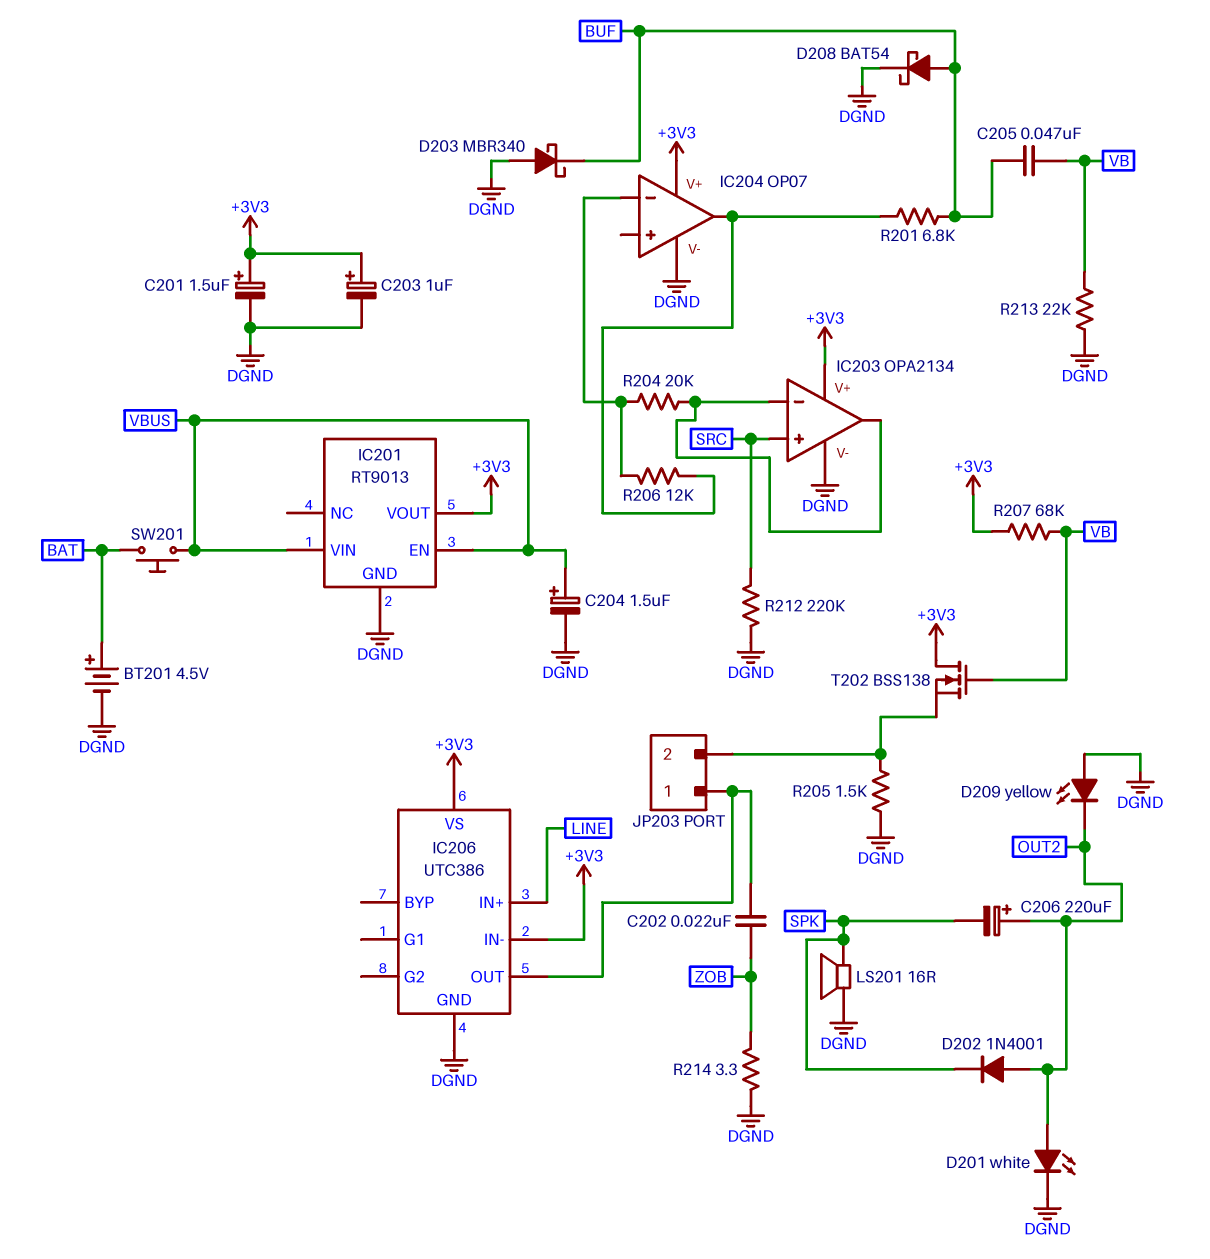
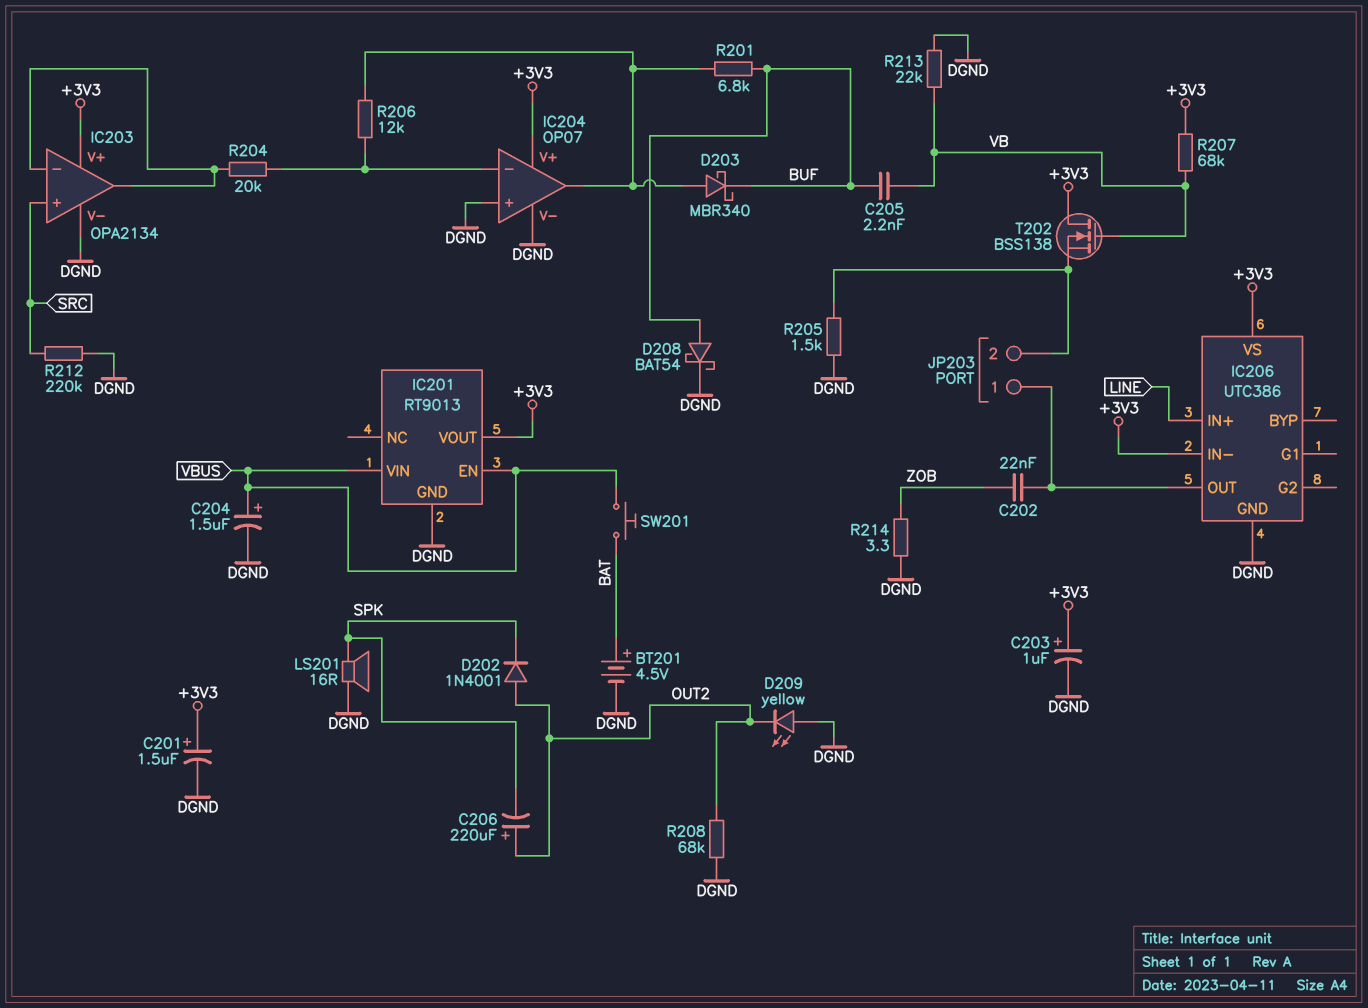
C205: 47nF (BUF, VB) -> 2.2nF (BUF, VB)
D201: LED white (A OUT2, K DGND) -> none
D203: schottky MBR340 (A DGND, K BUF) -> schottky MBR340 (A IC204/out, K BUF)
IC204 pin in+: none -> DGND
R208: none -> 68k (DGND, OUT2)

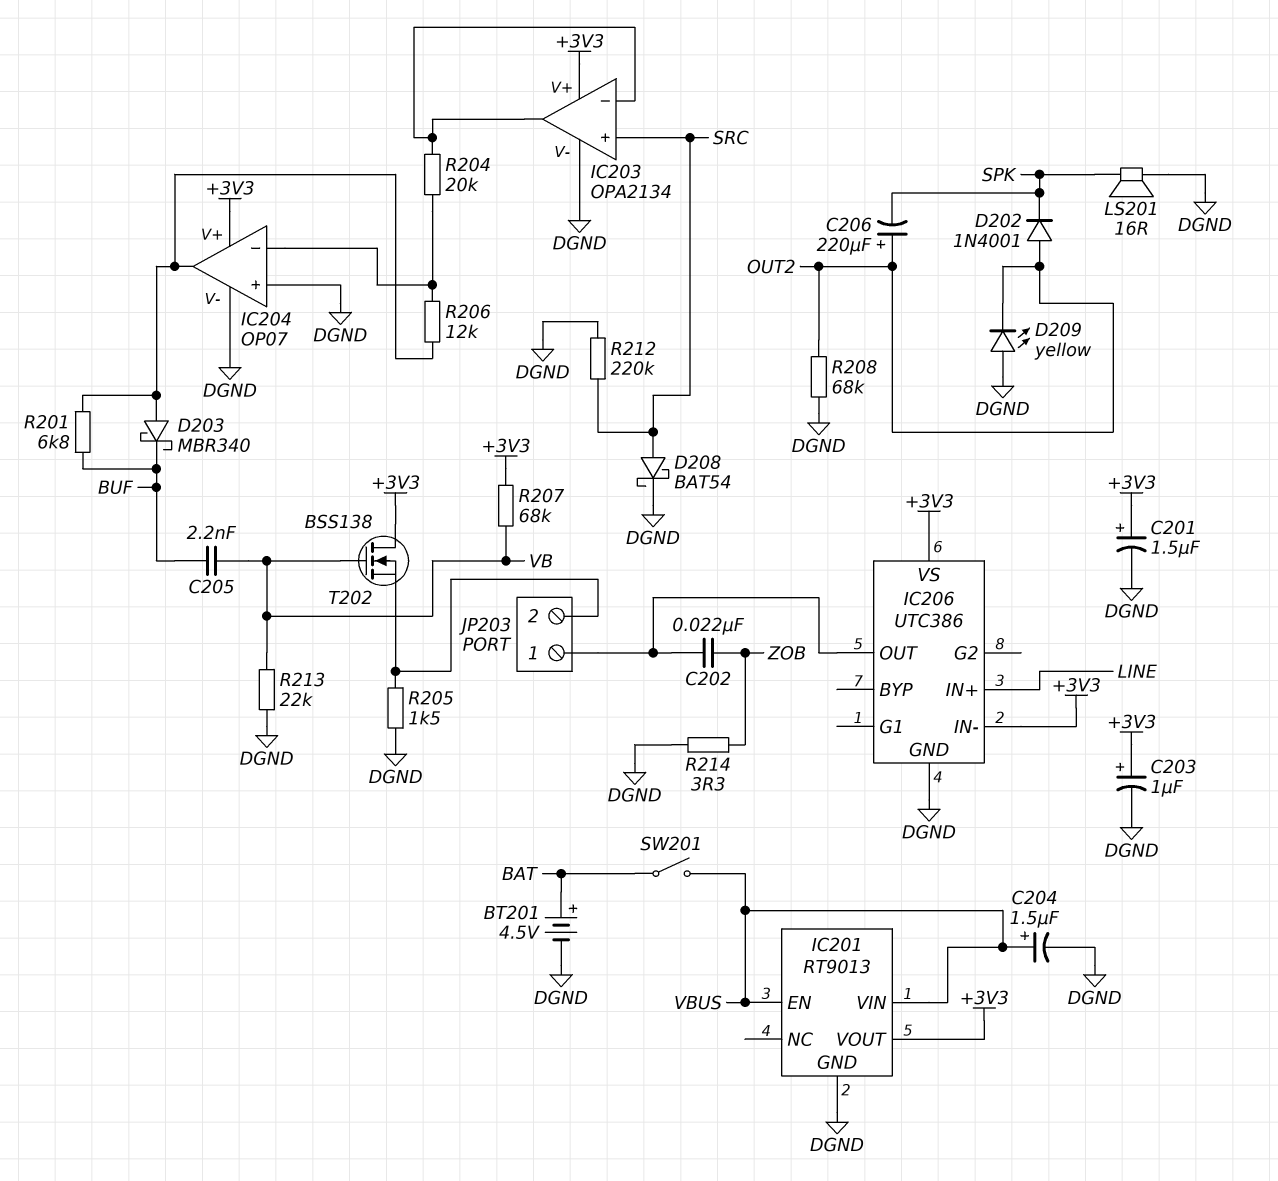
D208: schottky BAT54 (A BUF, K DGND) -> schottky BAT54 (A SRC, K DGND)
SW201: button (BAT, VBUS) -> switch (BAT, VBUS)

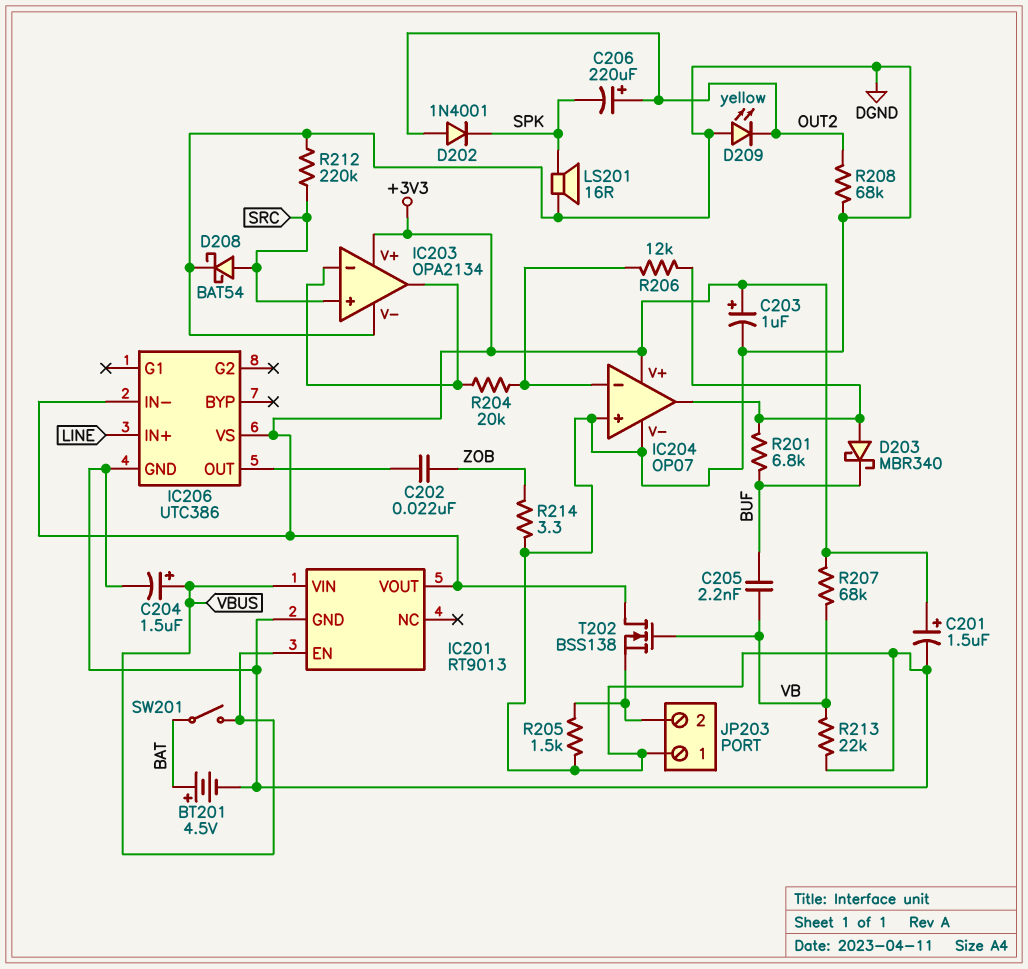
JP203 pin 1: IC206/OUT -> DGND

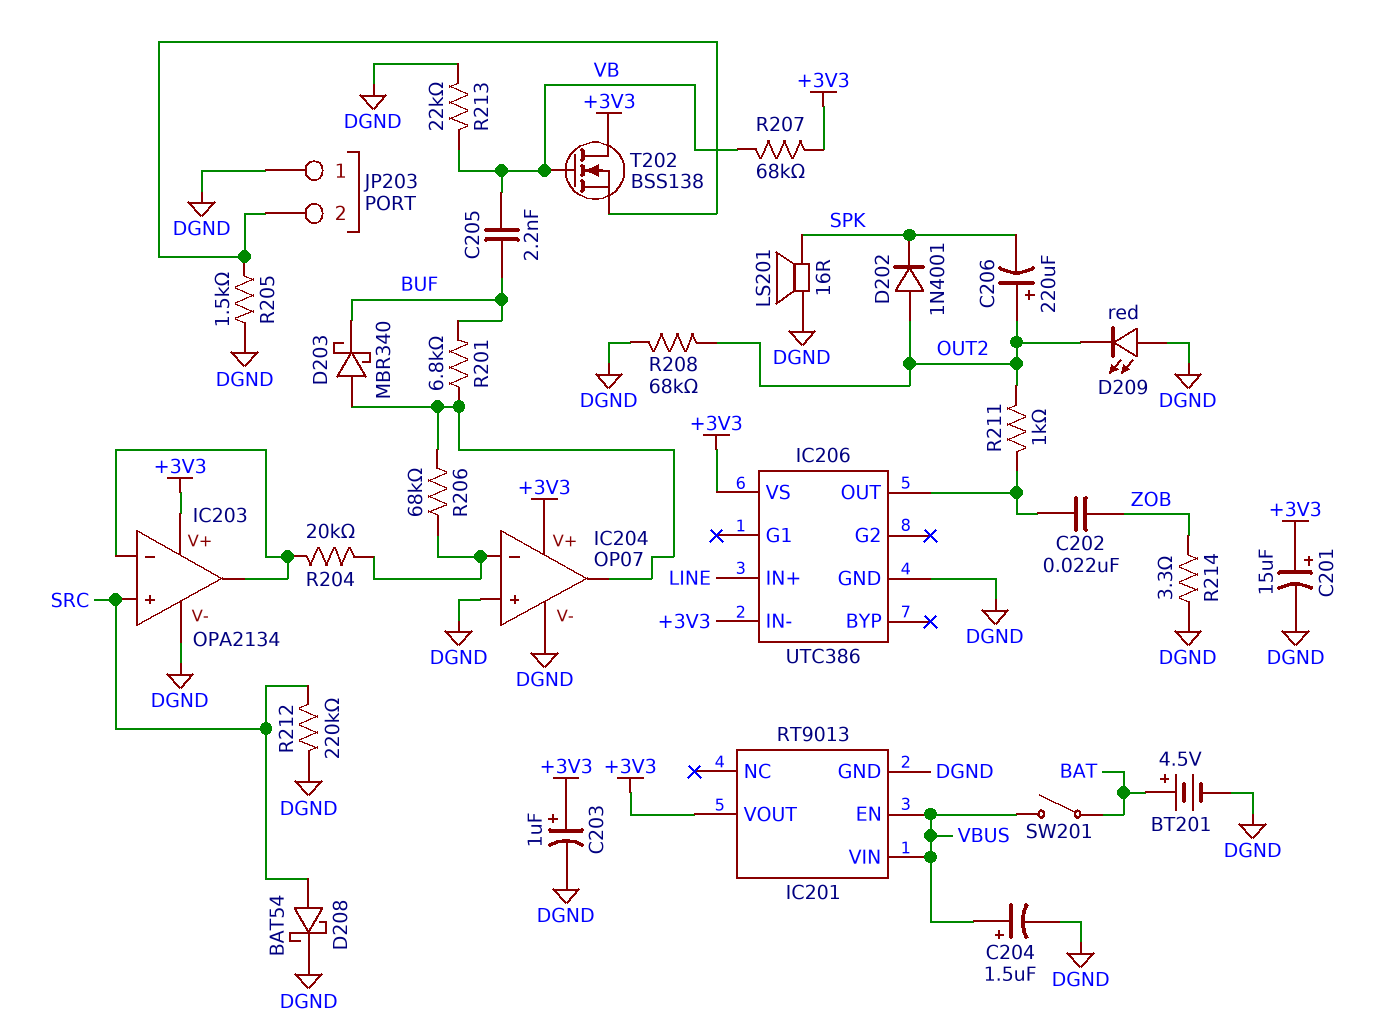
C201: 1.5uF (plus +3V3, minus DGND) -> 15uF (plus +3V3, minus DGND)
D209: LED yellow (A DGND, K OUT2) -> LED red (A DGND, K OUT2)
R206: 12k (IC204/in-, IC204/out) -> 68k (IC204/in-, IC204/out)
R211: none -> 1k (IC206/OUT, OUT2)

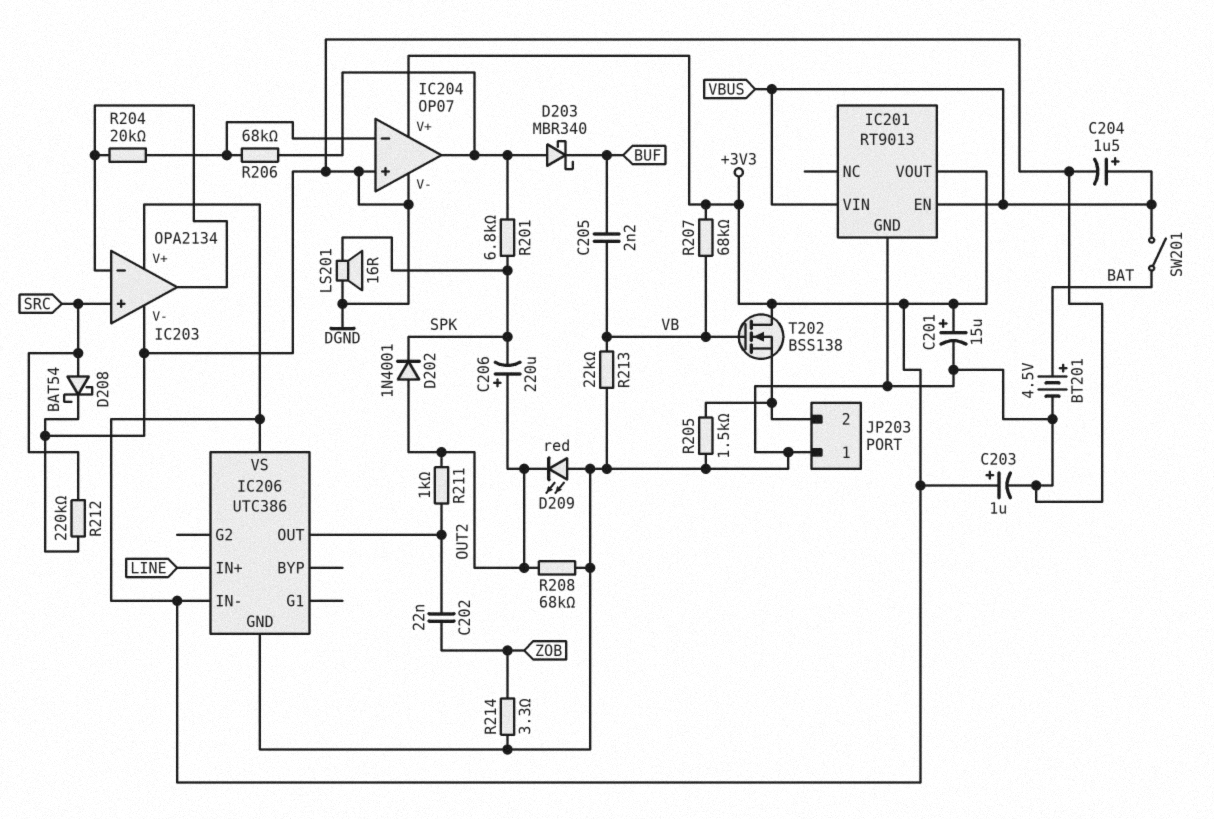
R201: 6.8k (BUF, IC204/out) -> 6.8k (IC204/out, SPK)

